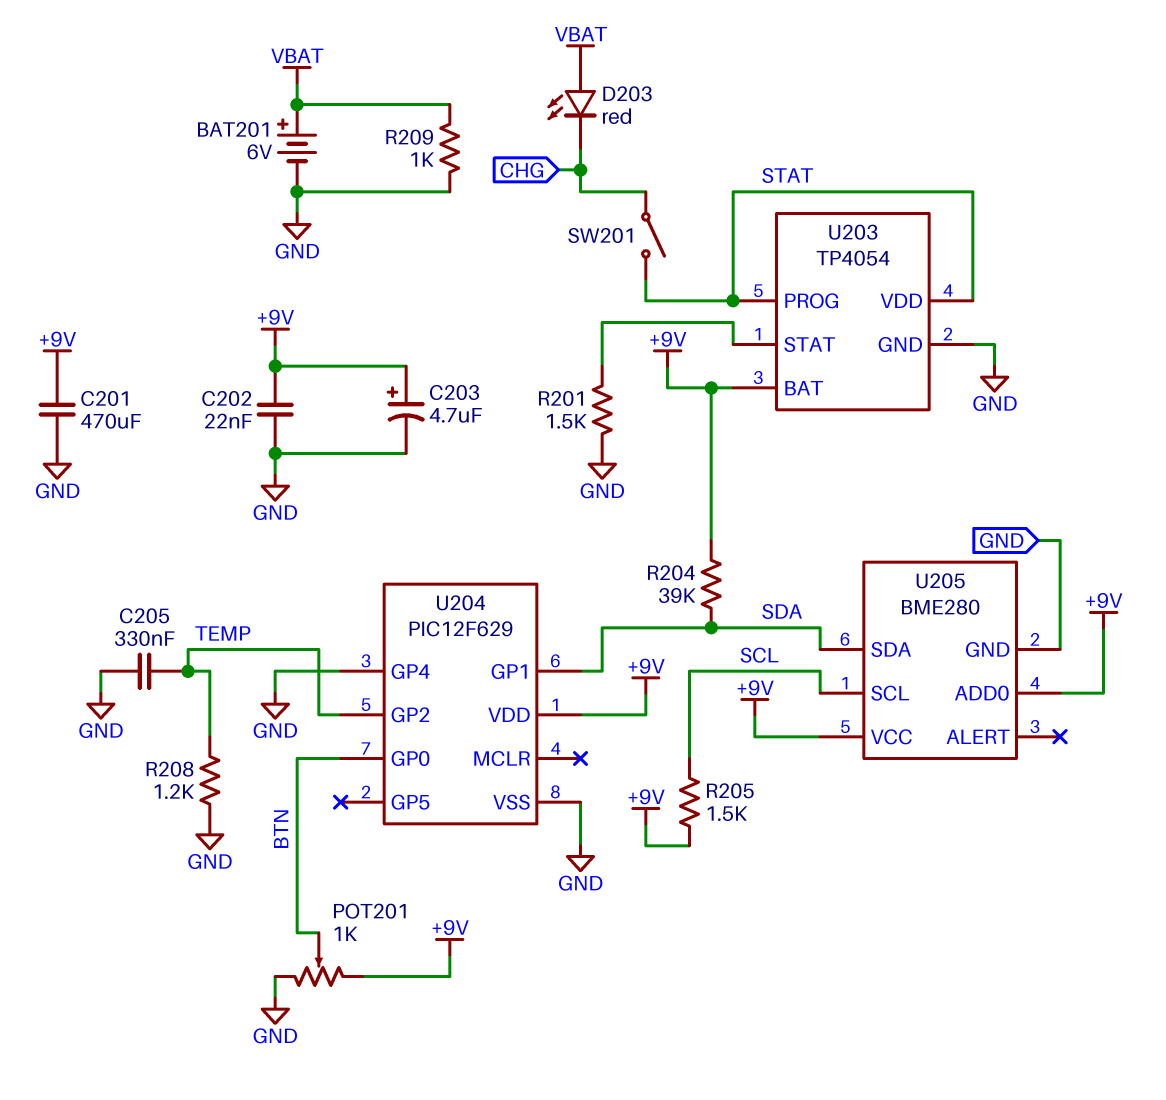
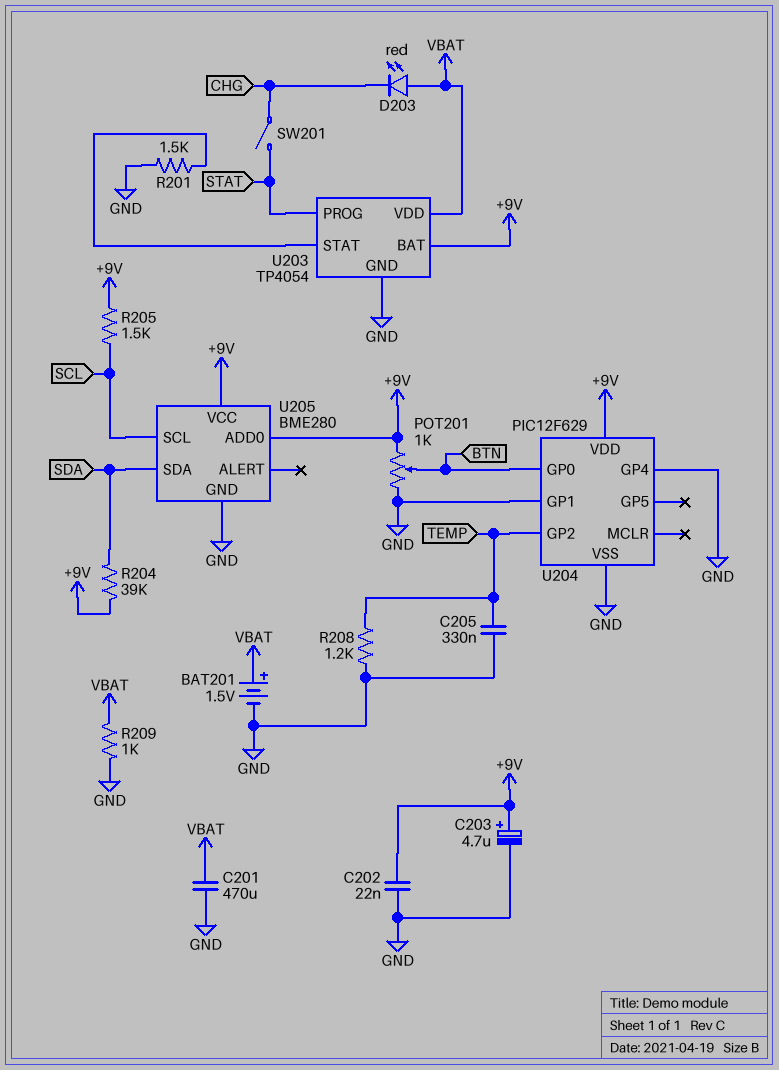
BAT201: 6V (plus VBAT, minus GND) -> 1.5V (plus VBAT, minus GND)
C201: 470uF (+9V, GND) -> 470uF (GND, VBAT)
U203 pin VDD: STAT -> VBAT
U204 pin GP1: SDA -> GND

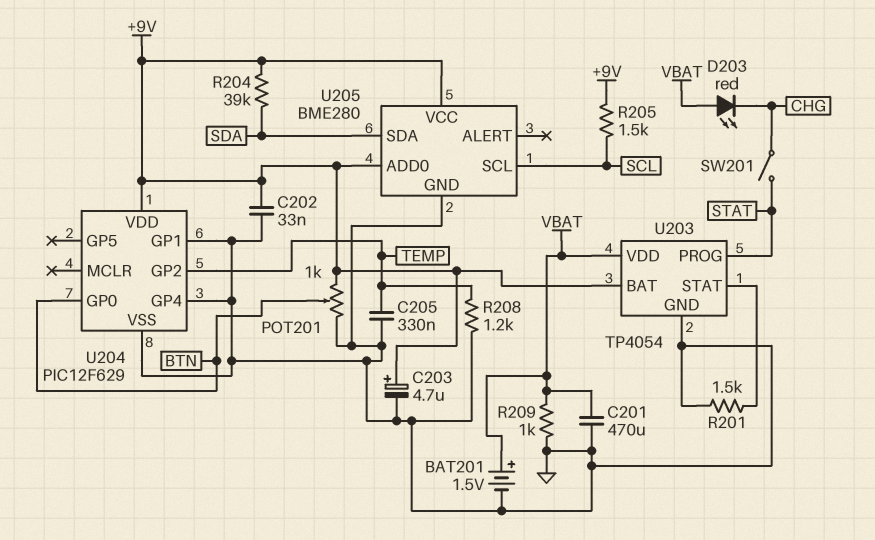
C202: 22nF (+9V, GND) -> 33nF (+9V, GND)

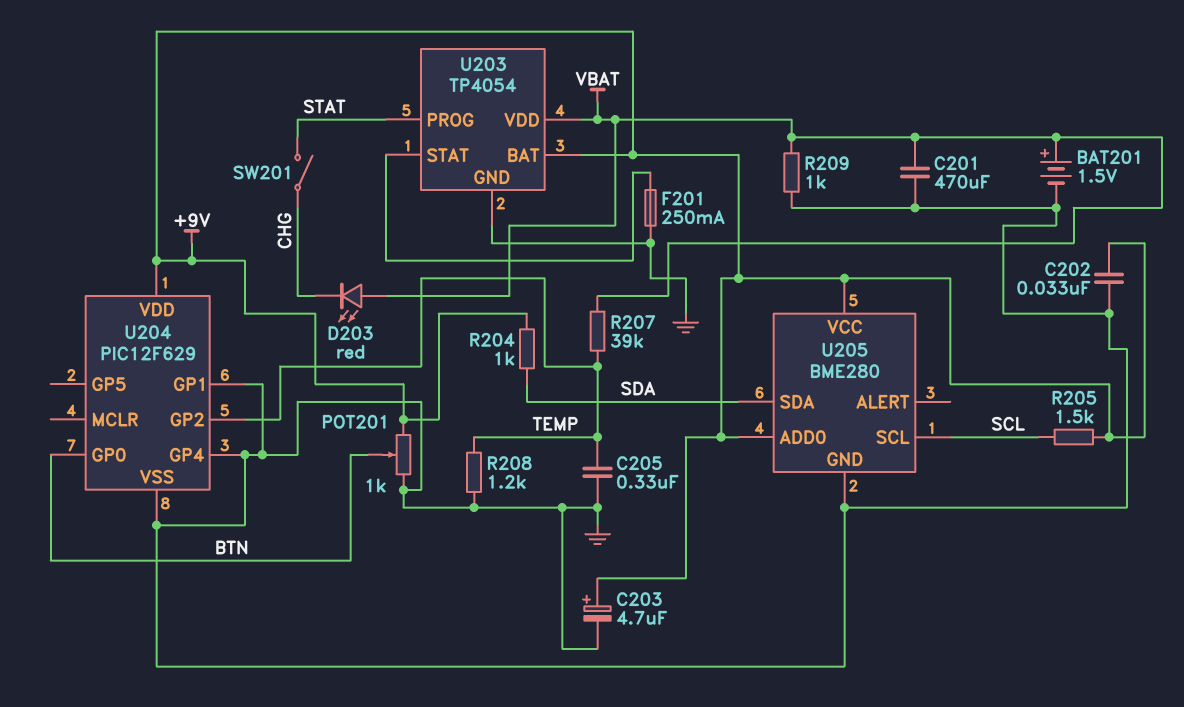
F201: none -> 250mA (GND, U203/STAT)
R201: 1.5k (GND, U203/STAT) -> none
R204: 39k (+9V, SDA) -> 1k (+9V, SDA)
R207: none -> 39k (TEMP, VBAT)

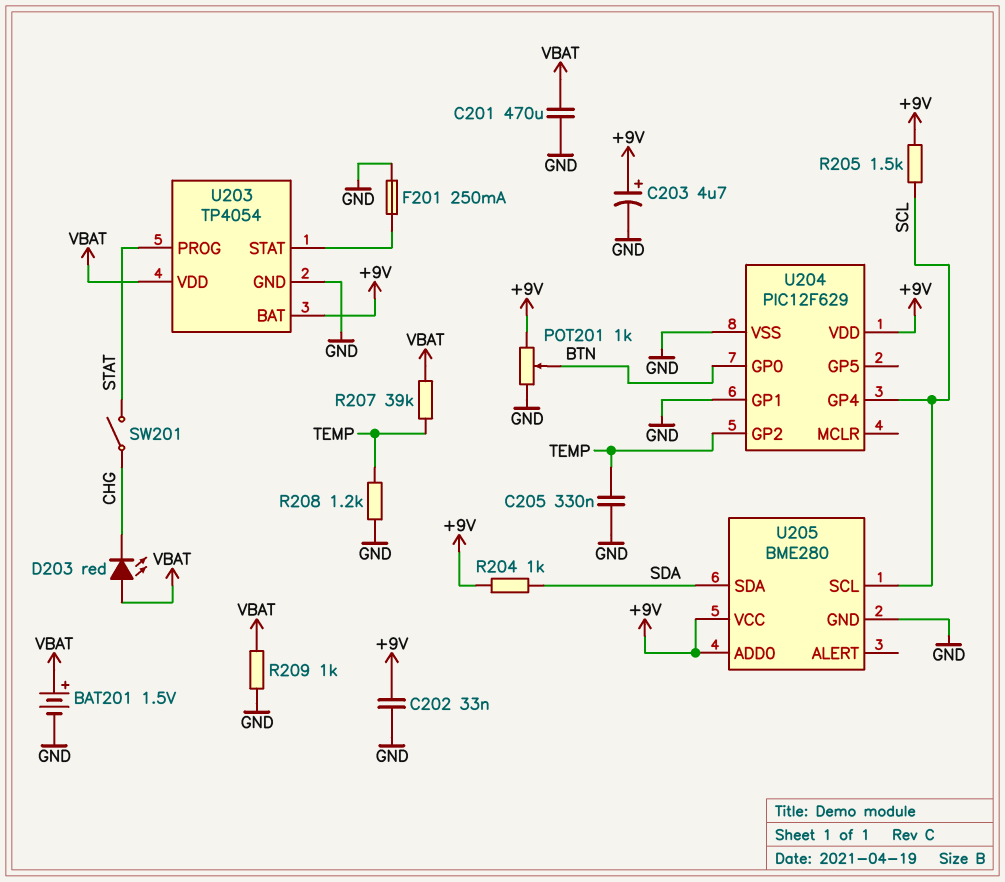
U204 pin GP4: GND -> SCL

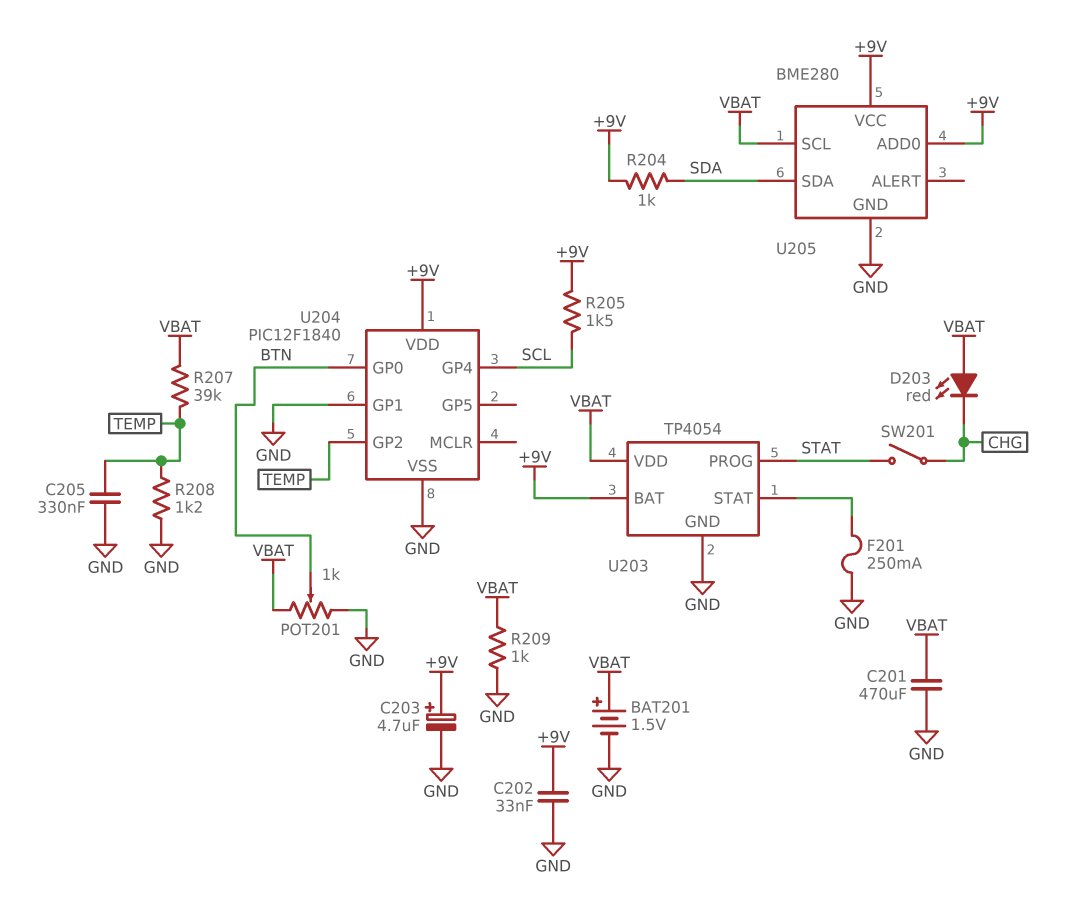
POT201: 1k (+9V, GND, wiper BTN) -> 1k (GND, VBAT, wiper BTN)
U204: PIC12F629 -> PIC12F1840
U205 pin SCL: SCL -> VBAT

